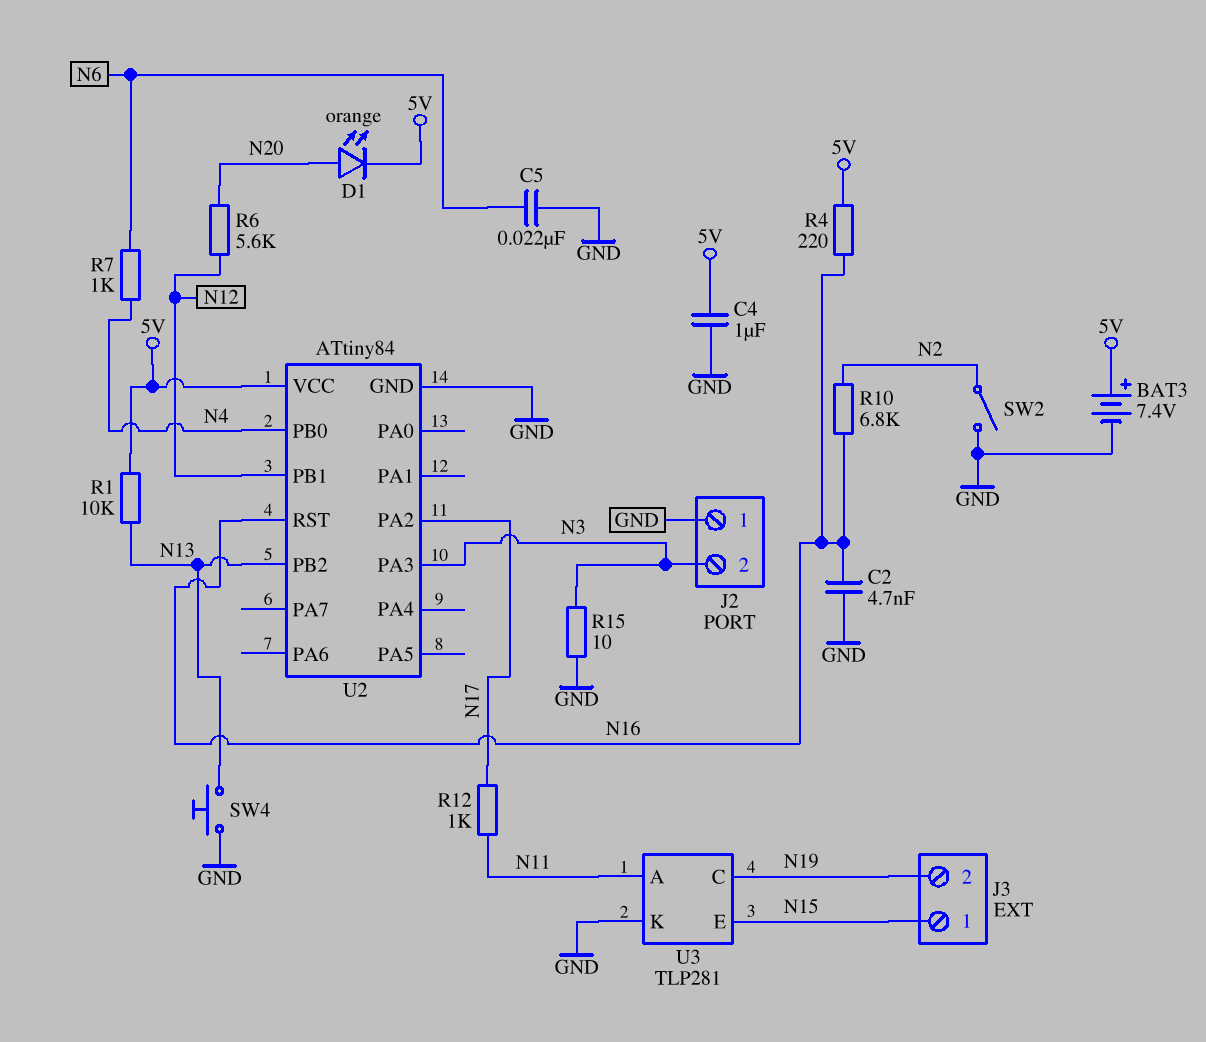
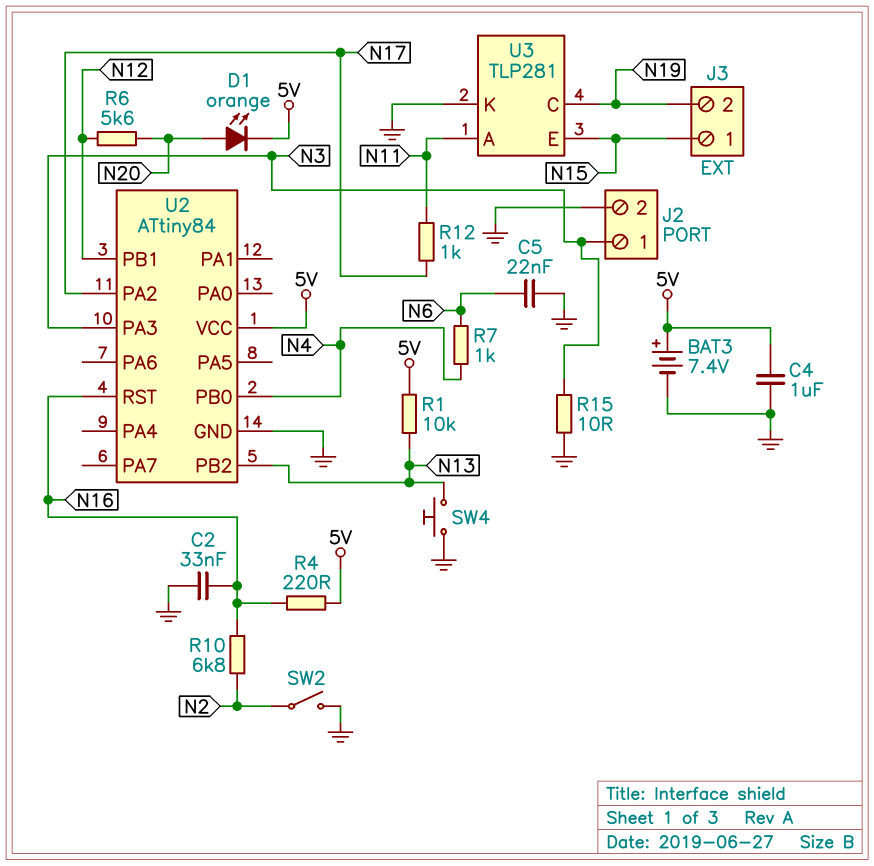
C2: 4.7nF (GND, N16) -> 33nF (GND, N16)
J2 pin 1: GND -> N3
J2 pin 2: N3 -> GND

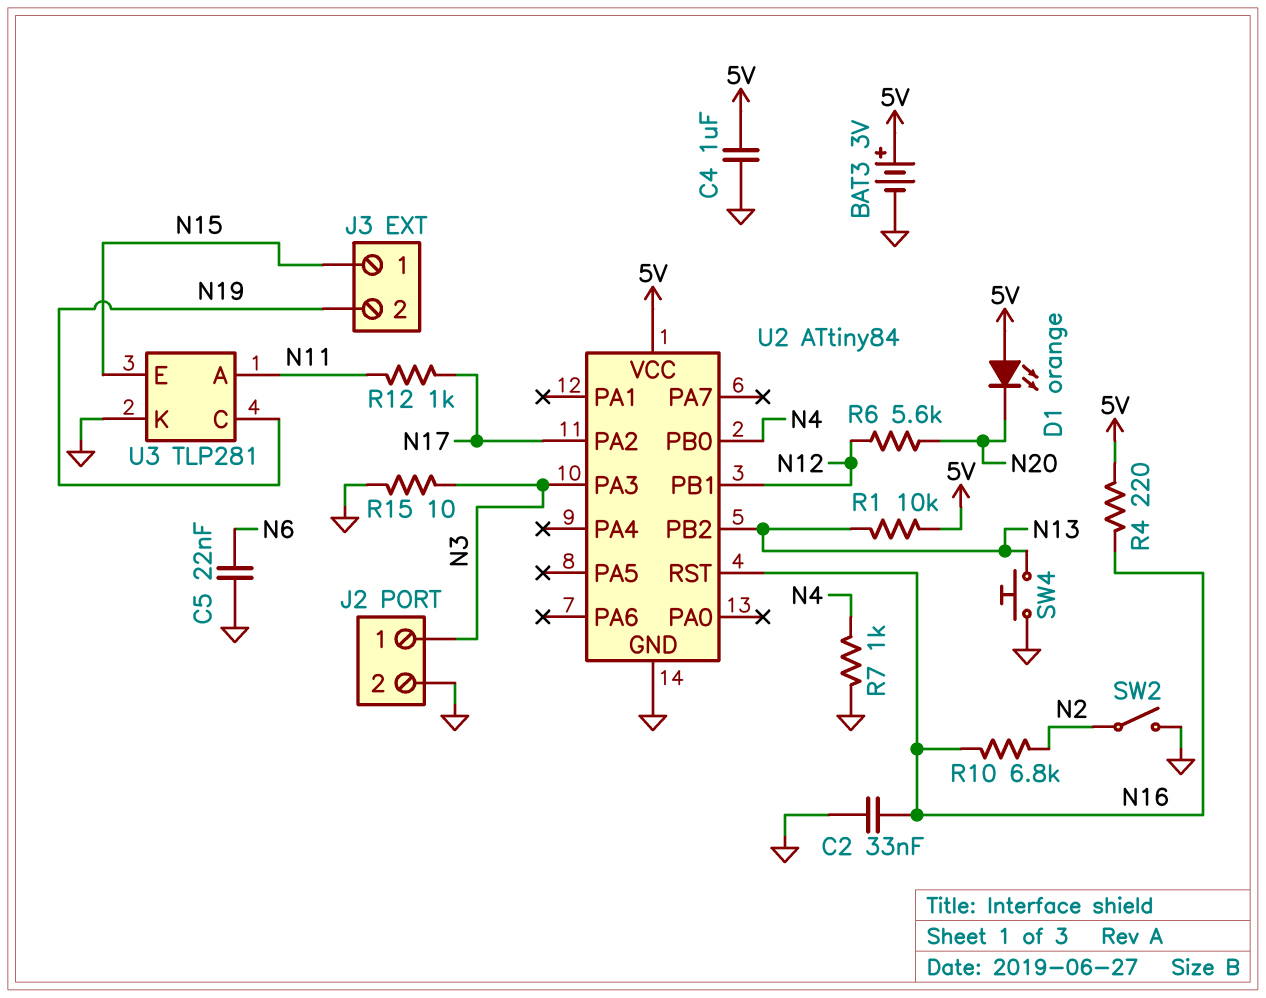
BAT3: 7.4V (plus 5V, minus GND) -> 3V (plus 5V, minus GND)
D1: LED orange (A N20, K 5V) -> LED orange (A 5V, K N20)
R7: 1k (N4, N6) -> 1k (GND, N4)

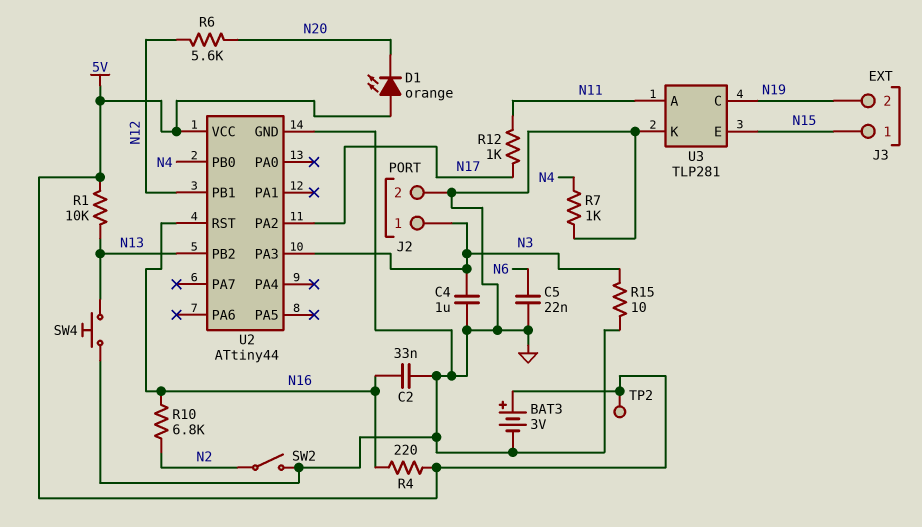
C4: 1uF (5V, GND) -> 1uF (GND, N3)
TP2: none -> test point (5V)
U2: ATtiny84 -> ATtiny44

